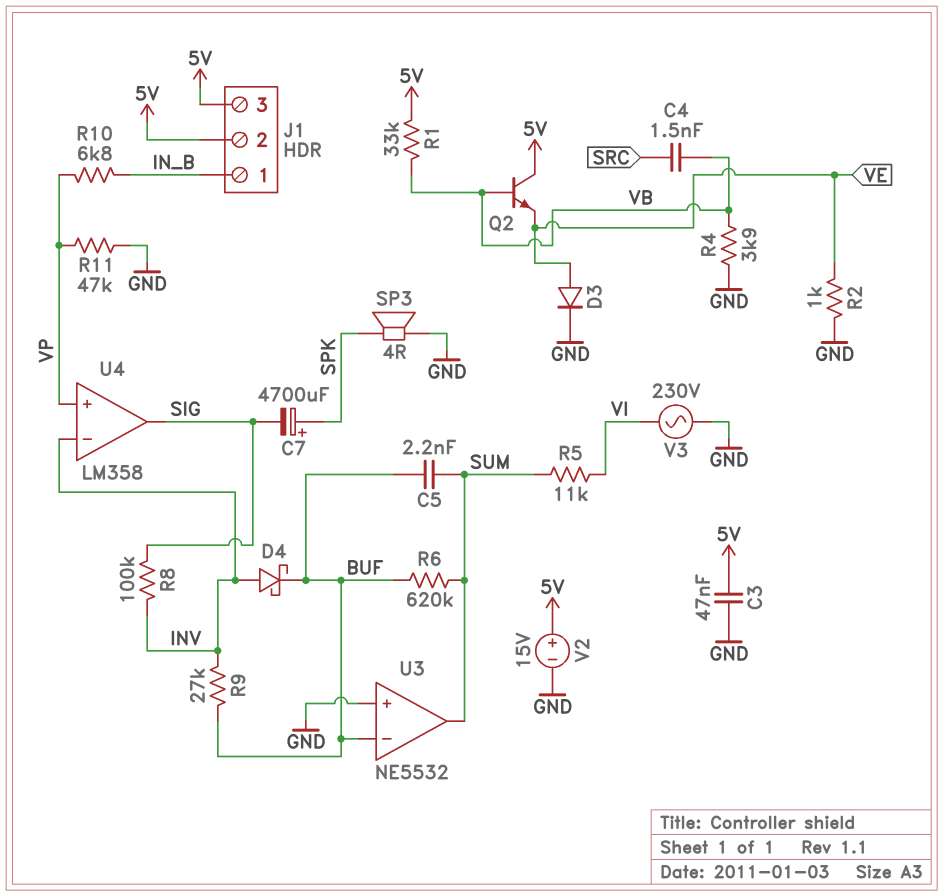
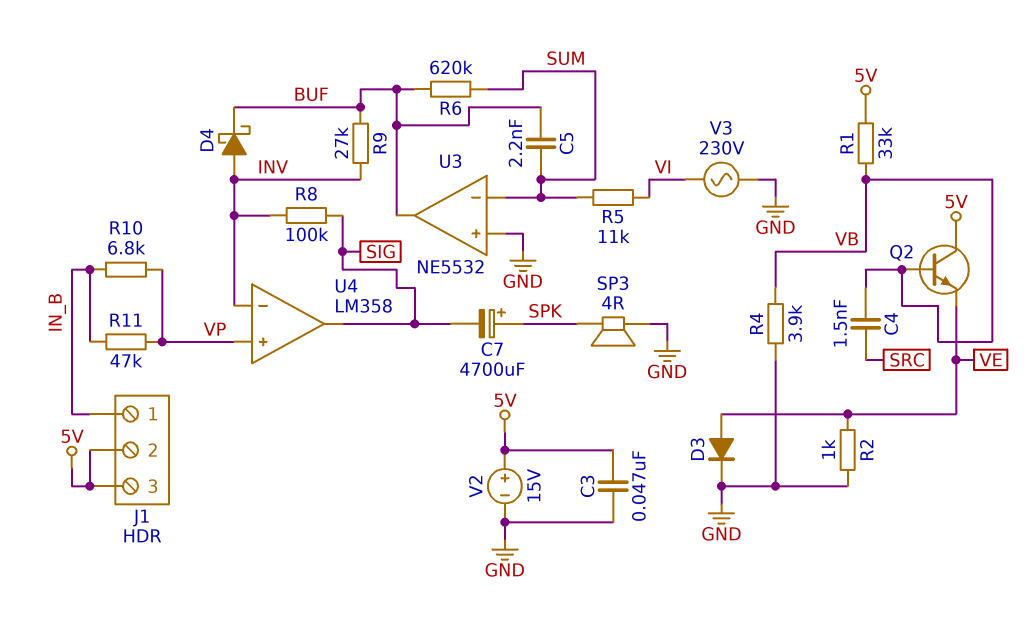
R11: 47k (GND, VP) -> 47k (IN_B, VP)
U3 pin in-: BUF -> SUM
U3 pin out: SUM -> BUF

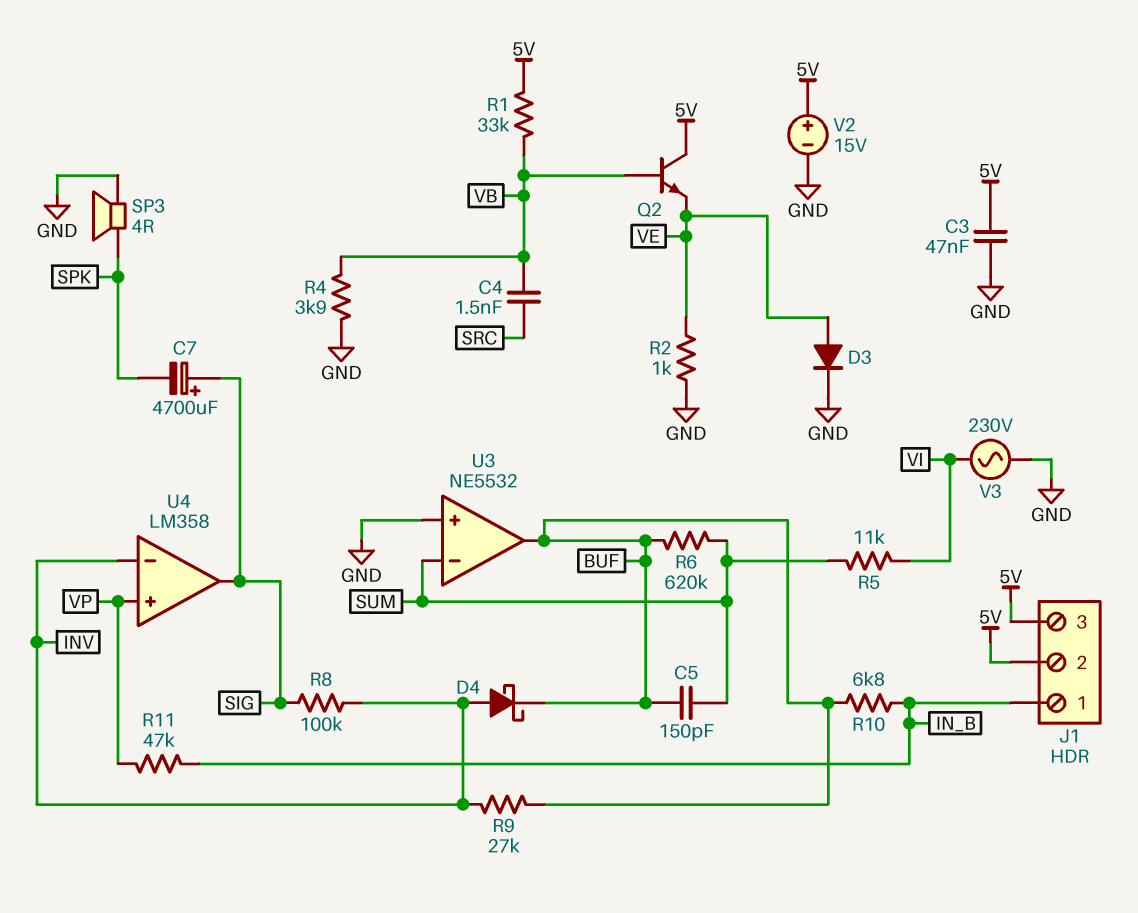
C5: 2.2nF (BUF, SUM) -> 150pF (BUF, SUM)
C7: 4700uF (plus SPK, minus SIG) -> 4700uF (plus SIG, minus SPK)
R10: 6.8k (IN_B, VP) -> 6.8k (BUF, IN_B)

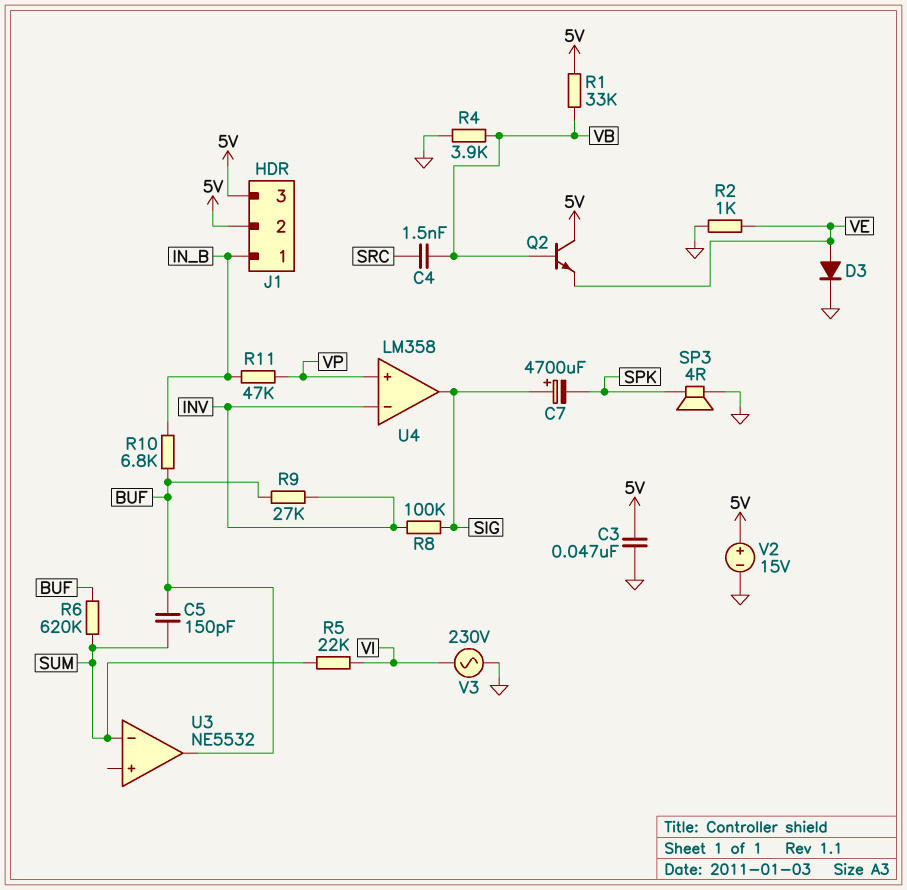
D4: schottky (A INV, K BUF) -> none
R5: 11k (SUM, VI) -> 22k (SUM, VI)
U3 pin in+: GND -> none

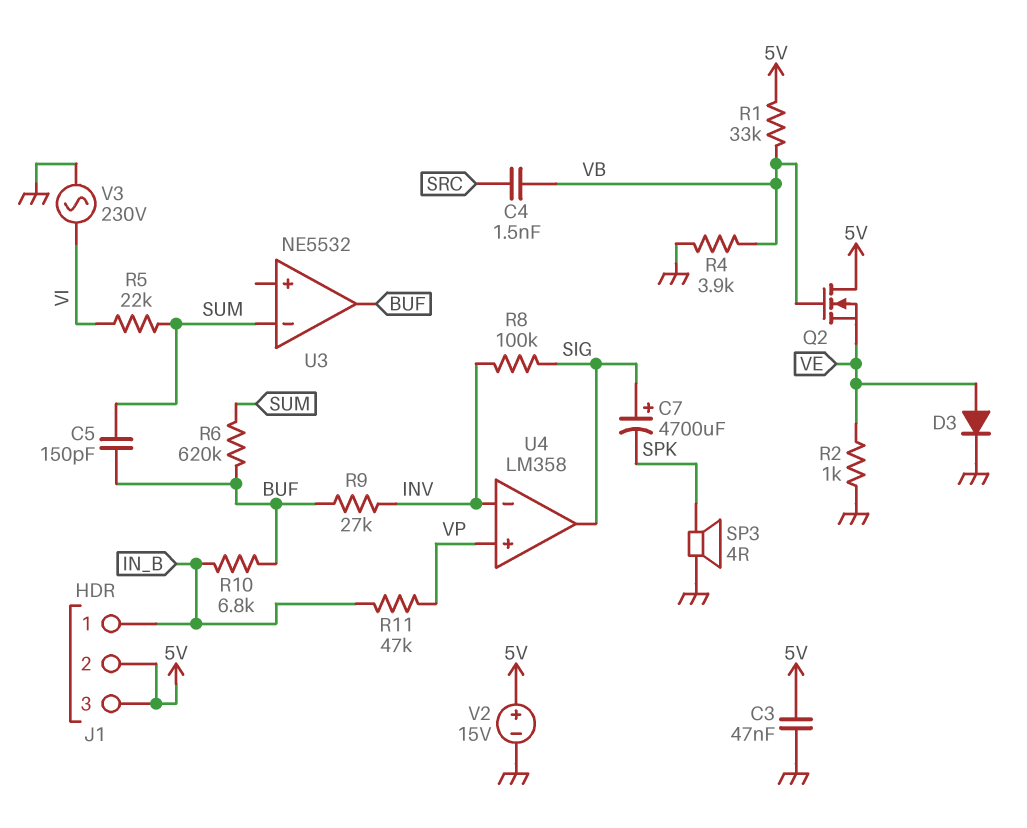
Q2: NPN (B VB, C 5V, E VE) -> NMOS (G VB, D 5V, S VE)

